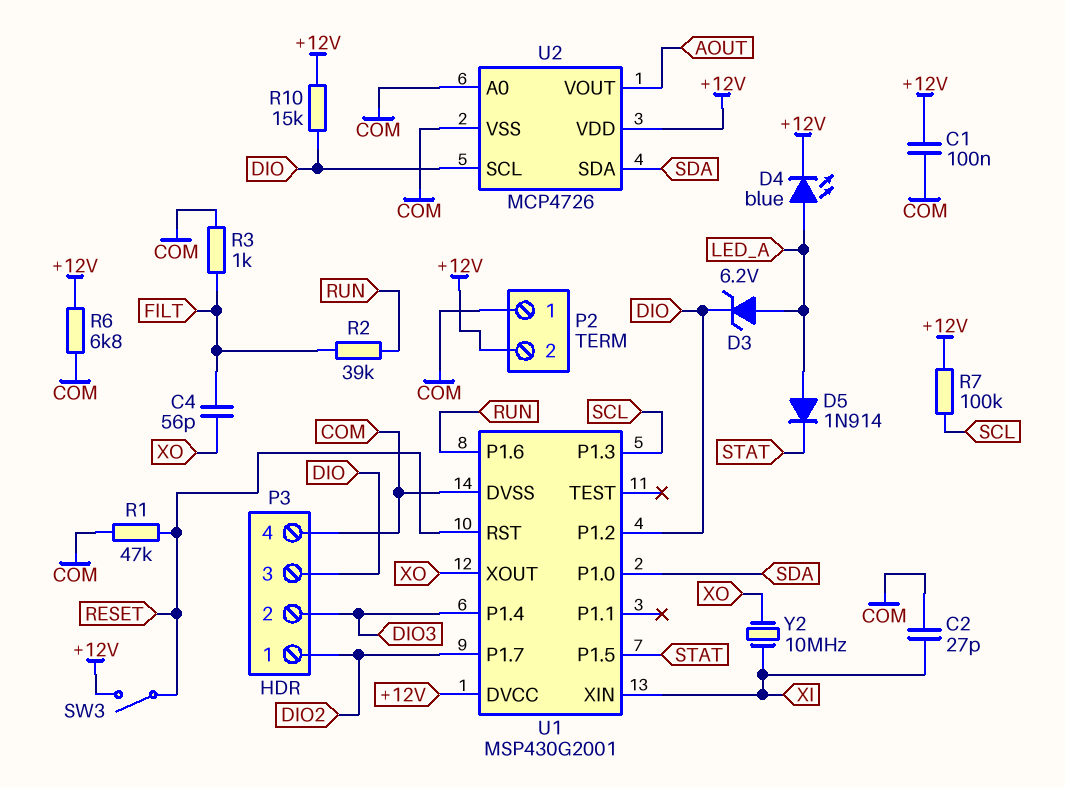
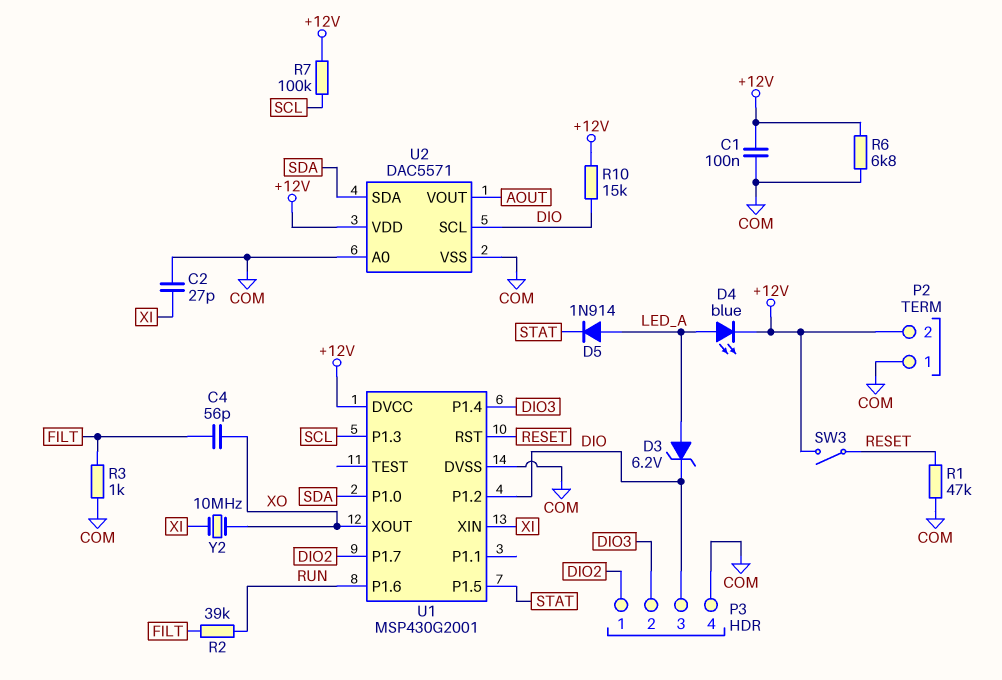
U2: MCP4726 -> DAC5571

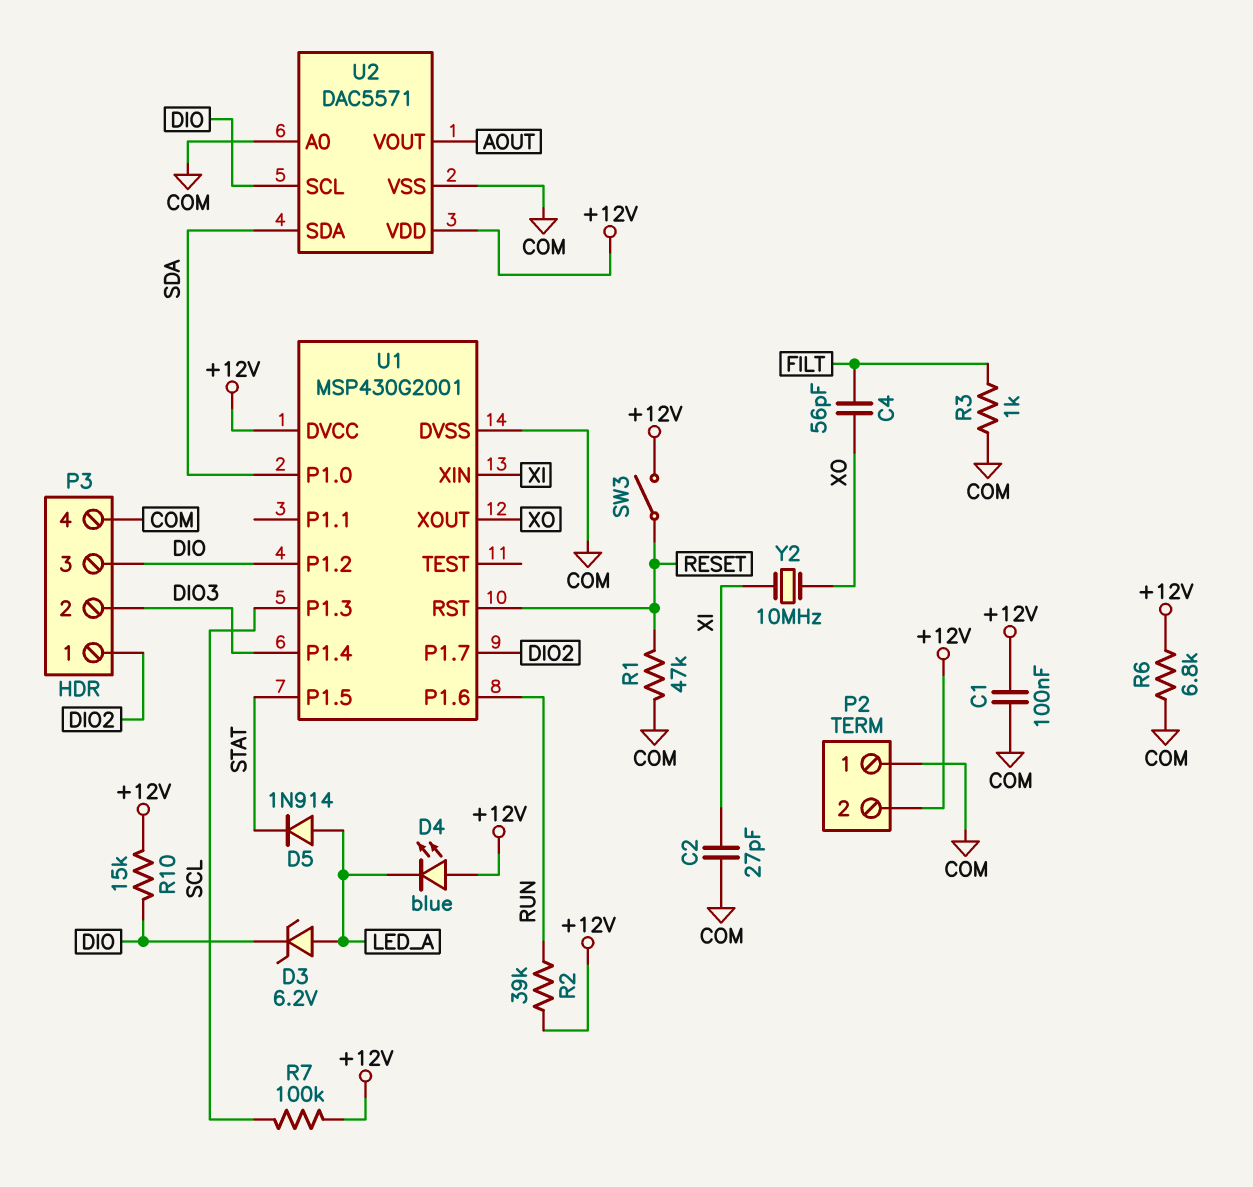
D4: LED blue (A LED_A, K +12V) -> LED blue (A +12V, K LED_A)
R2: 39k (FILT, RUN) -> 39k (+12V, RUN)

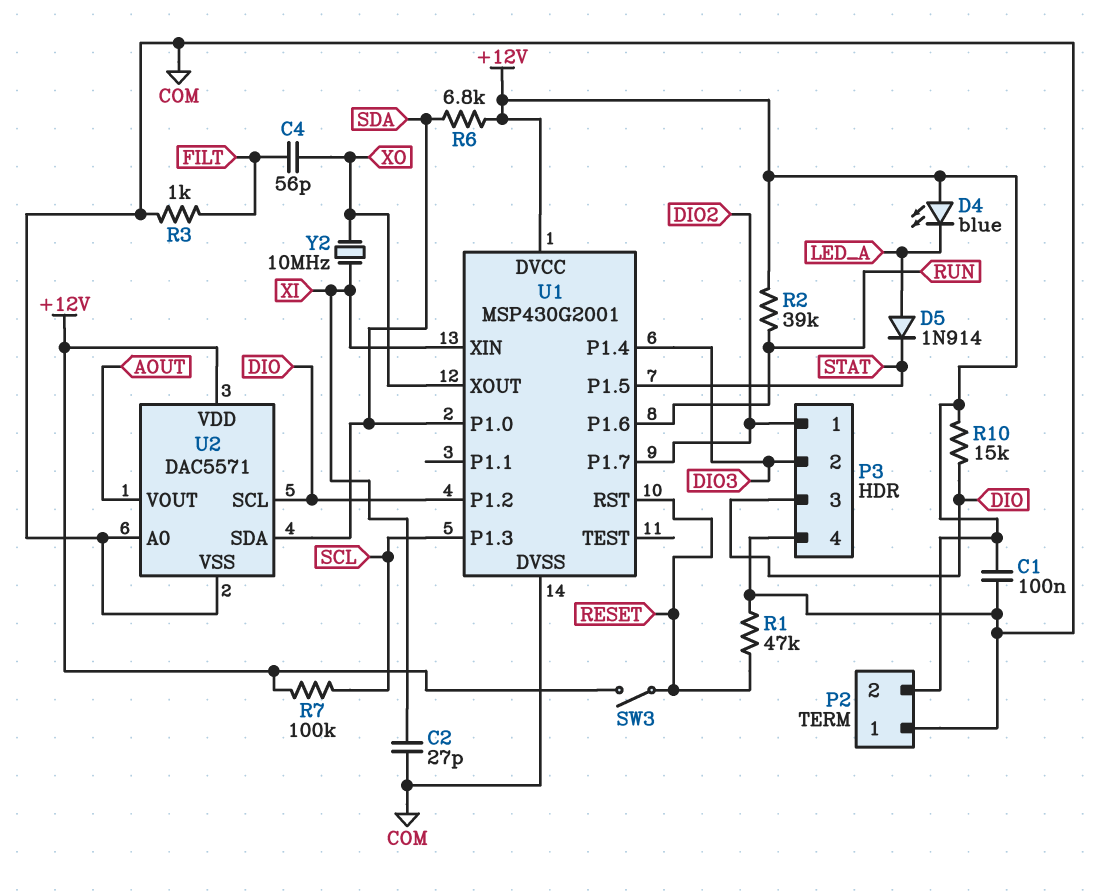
D3: zener 6.2V (A LED_A, K DIO) -> none
R6: 6.8k (+12V, COM) -> 6.8k (+12V, SDA)

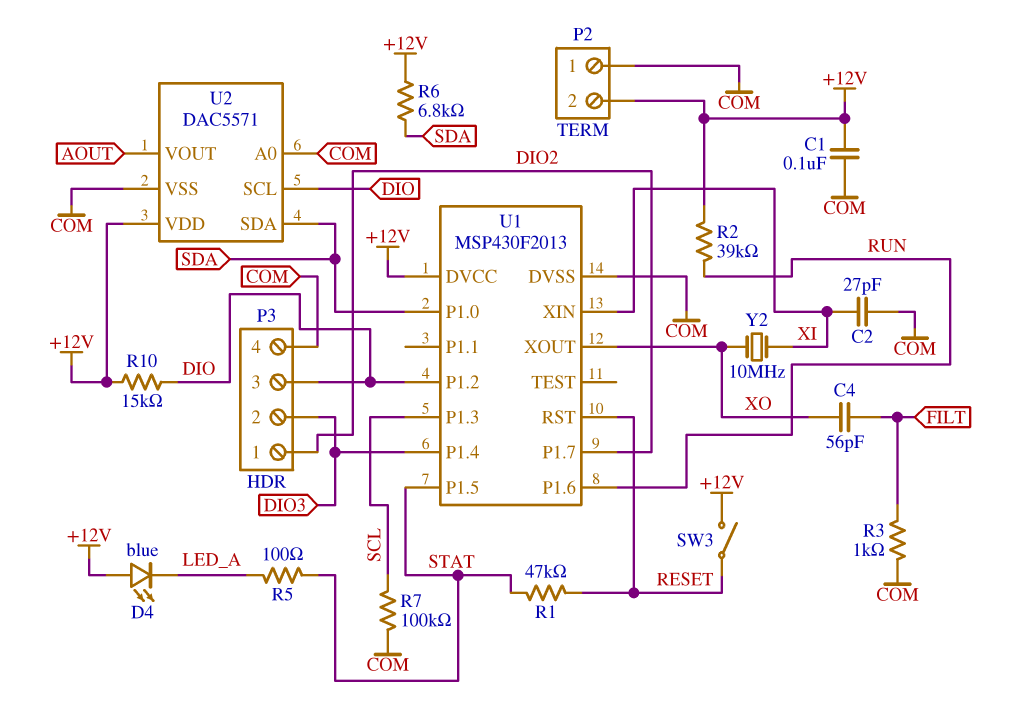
D5: diode 1N914 (A LED_A, K STAT) -> none
R1: 47k (COM, RESET) -> 47k (RESET, STAT)
R5: none -> 100 (LED_A, STAT)
R7: 100k (+12V, SCL) -> 100k (COM, SCL)
U1: MSP430G2001 -> MSP430F2013

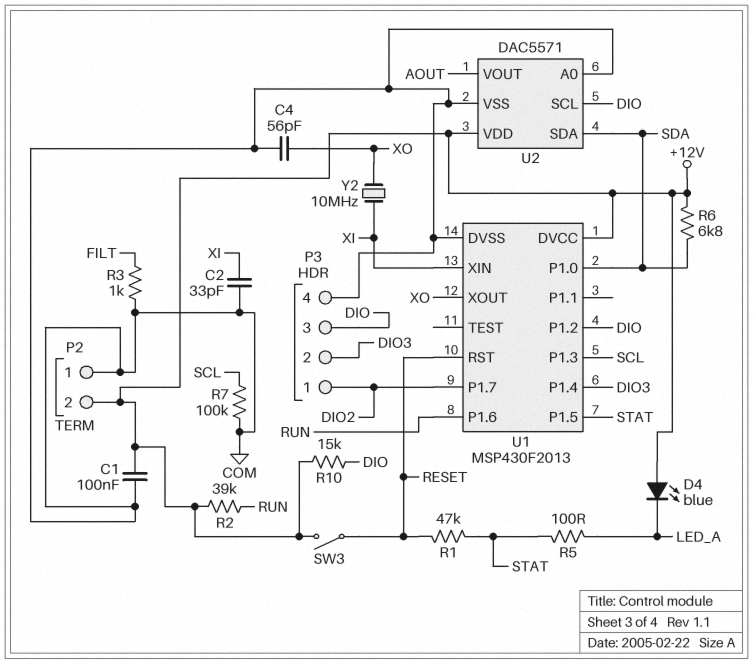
C2: 27pF (COM, XI) -> 33pF (COM, XI)
C4: 56pF (FILT, XO) -> 56pF (COM, XO)

